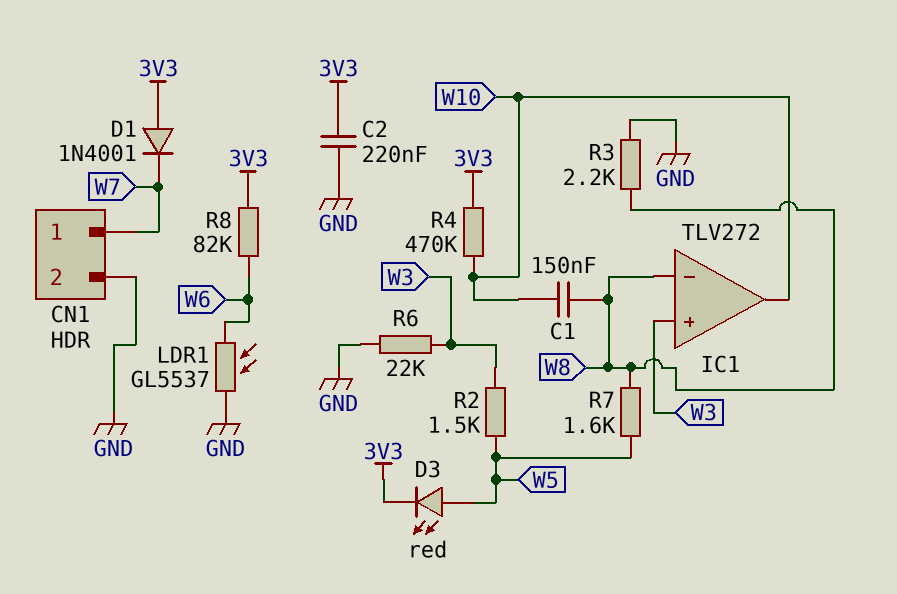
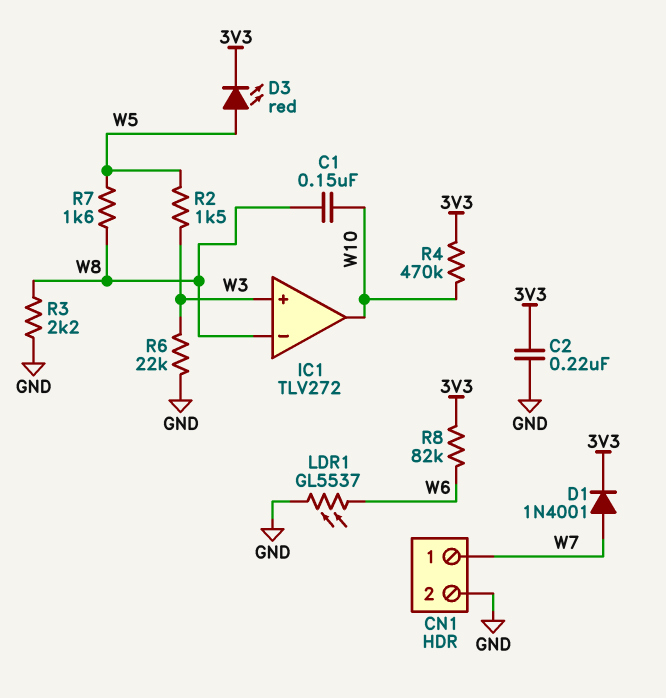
D1: diode 1N4001 (A 3V3, K W7) -> diode 1N4001 (A W7, K 3V3)

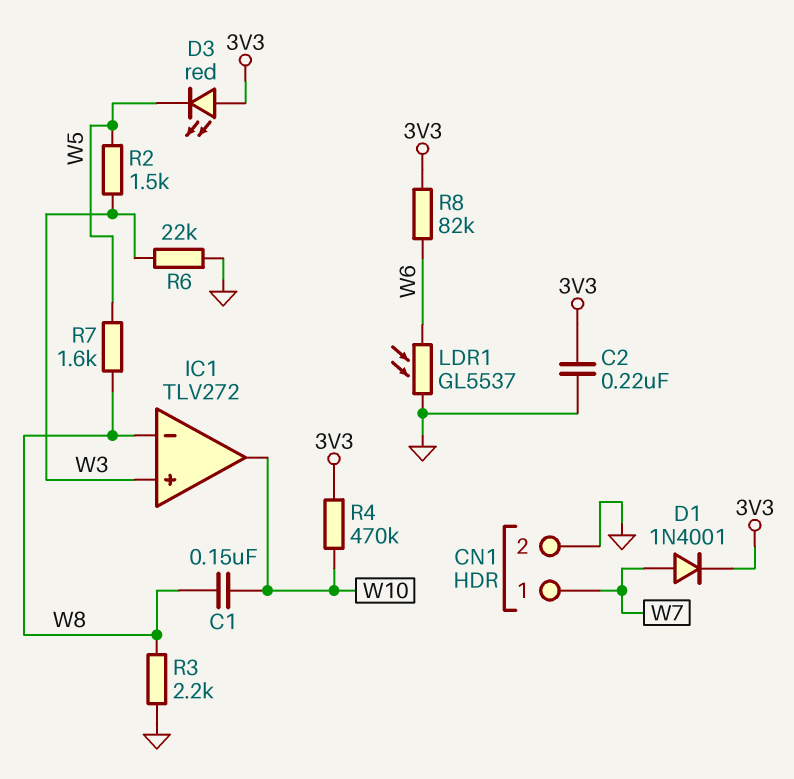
D3: LED red (A W5, K 3V3) -> LED red (A 3V3, K W5)

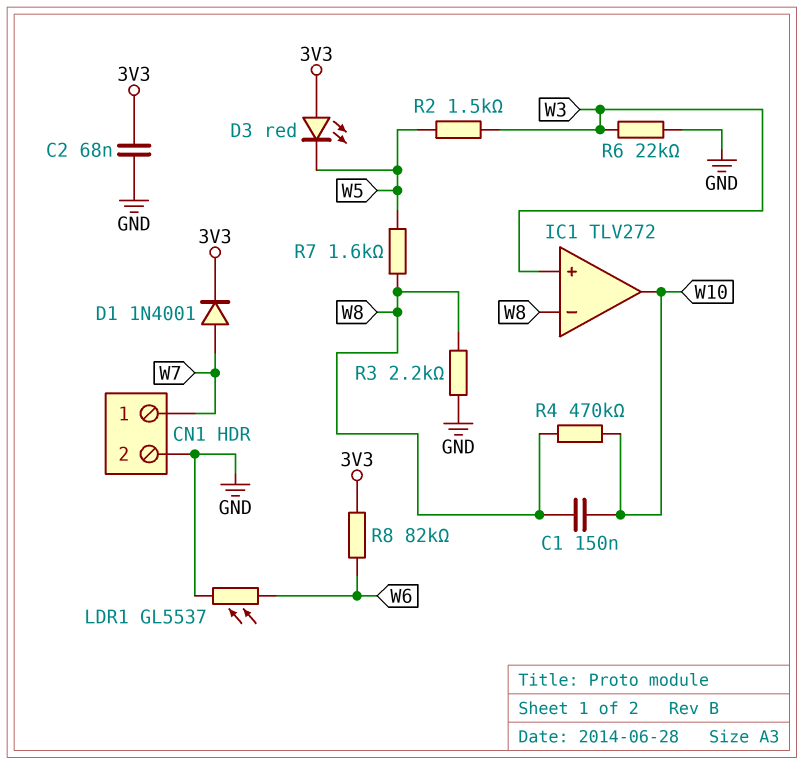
C2: 220nF (3V3, GND) -> 68nF (3V3, GND)
R4: 470k (3V3, W10) -> 470k (W8, W10)

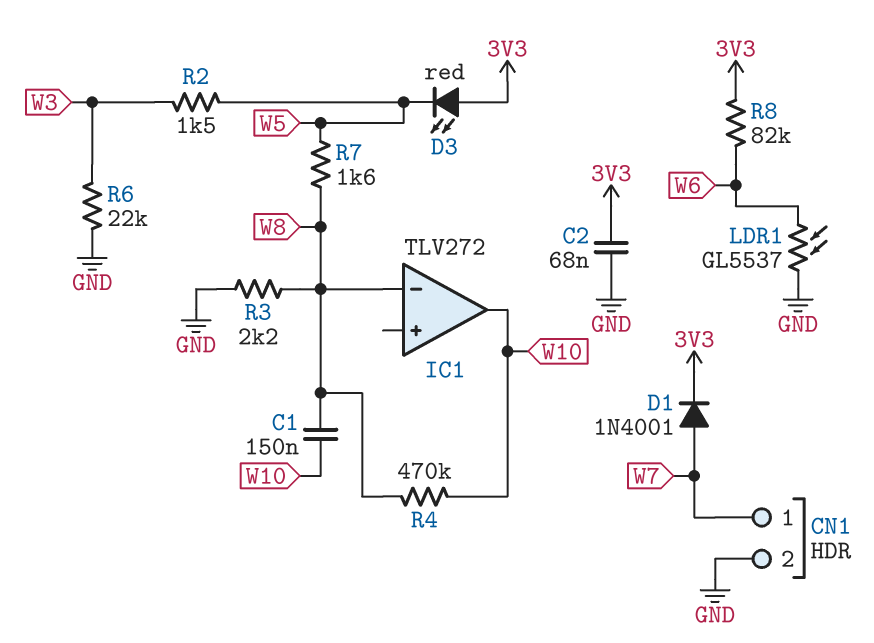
IC1 pin in+: W3 -> none

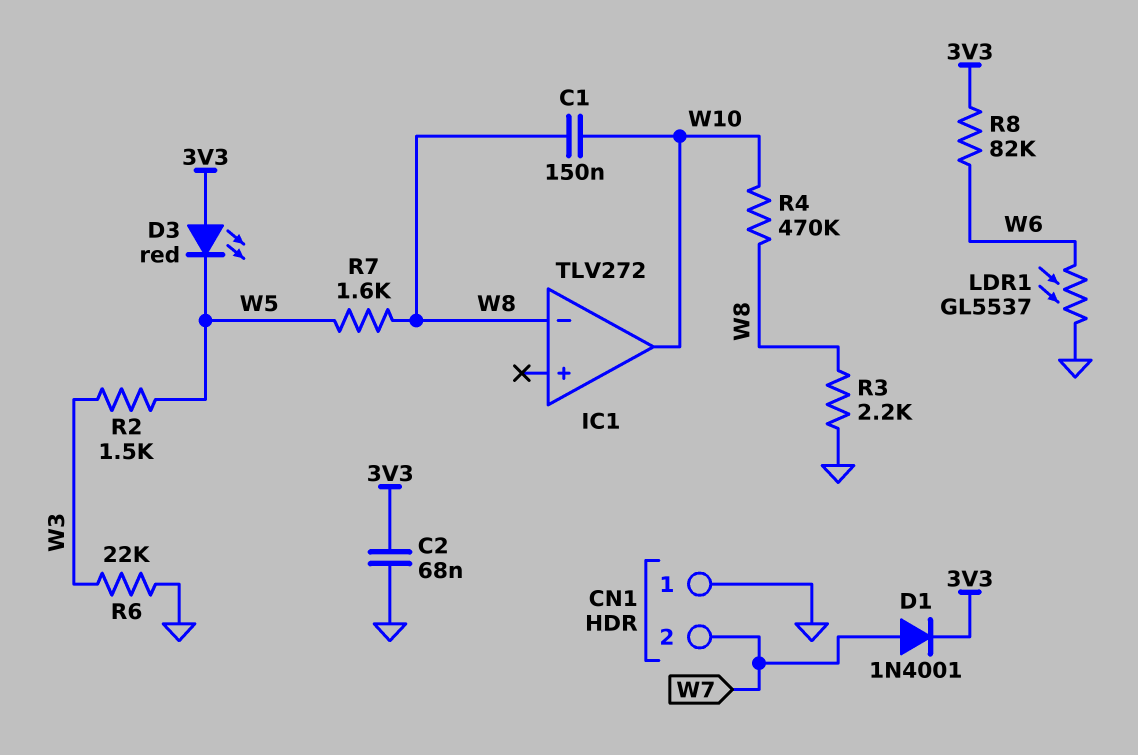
CN1 pin 1: W7 -> GND
CN1 pin 2: GND -> W7

